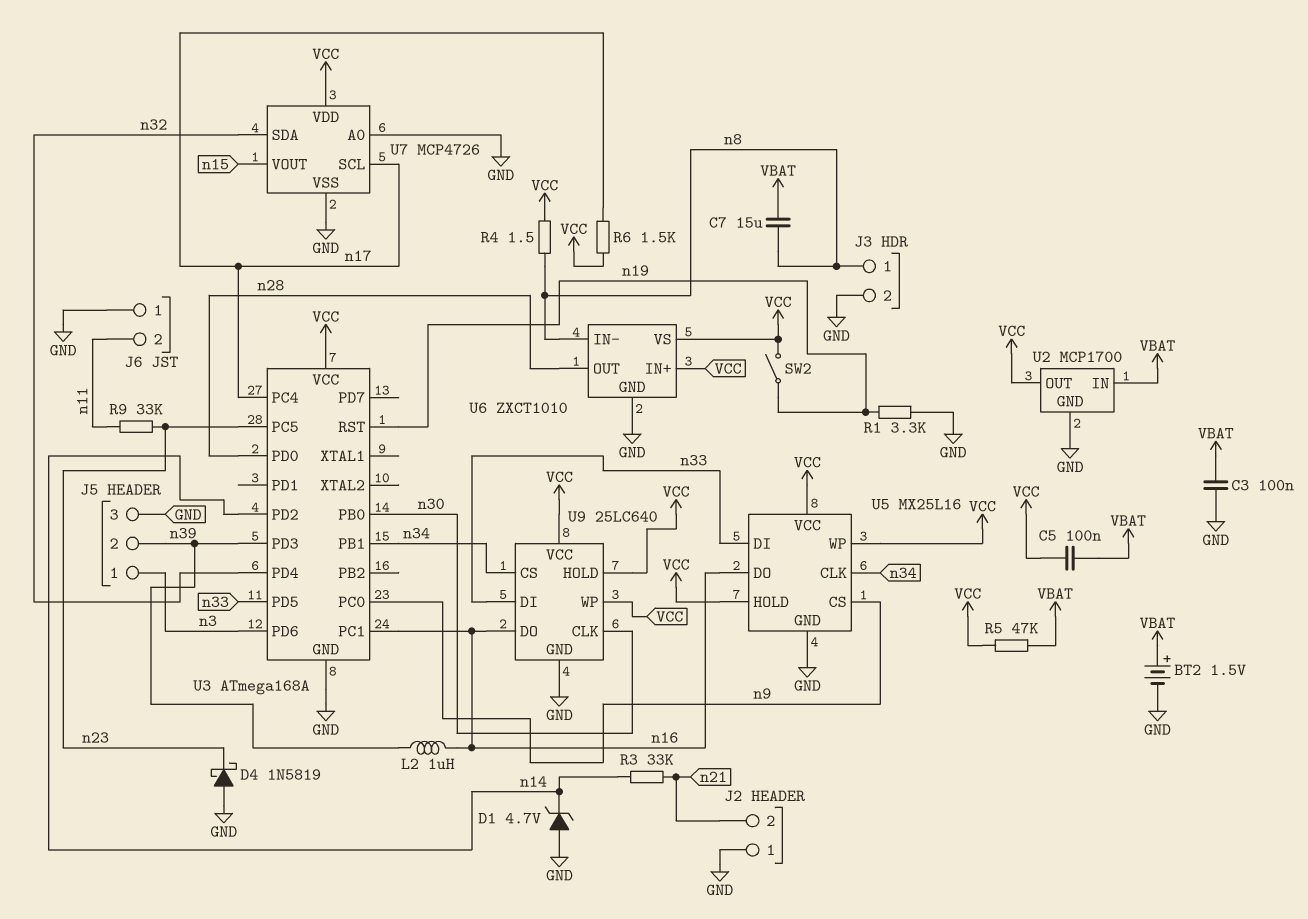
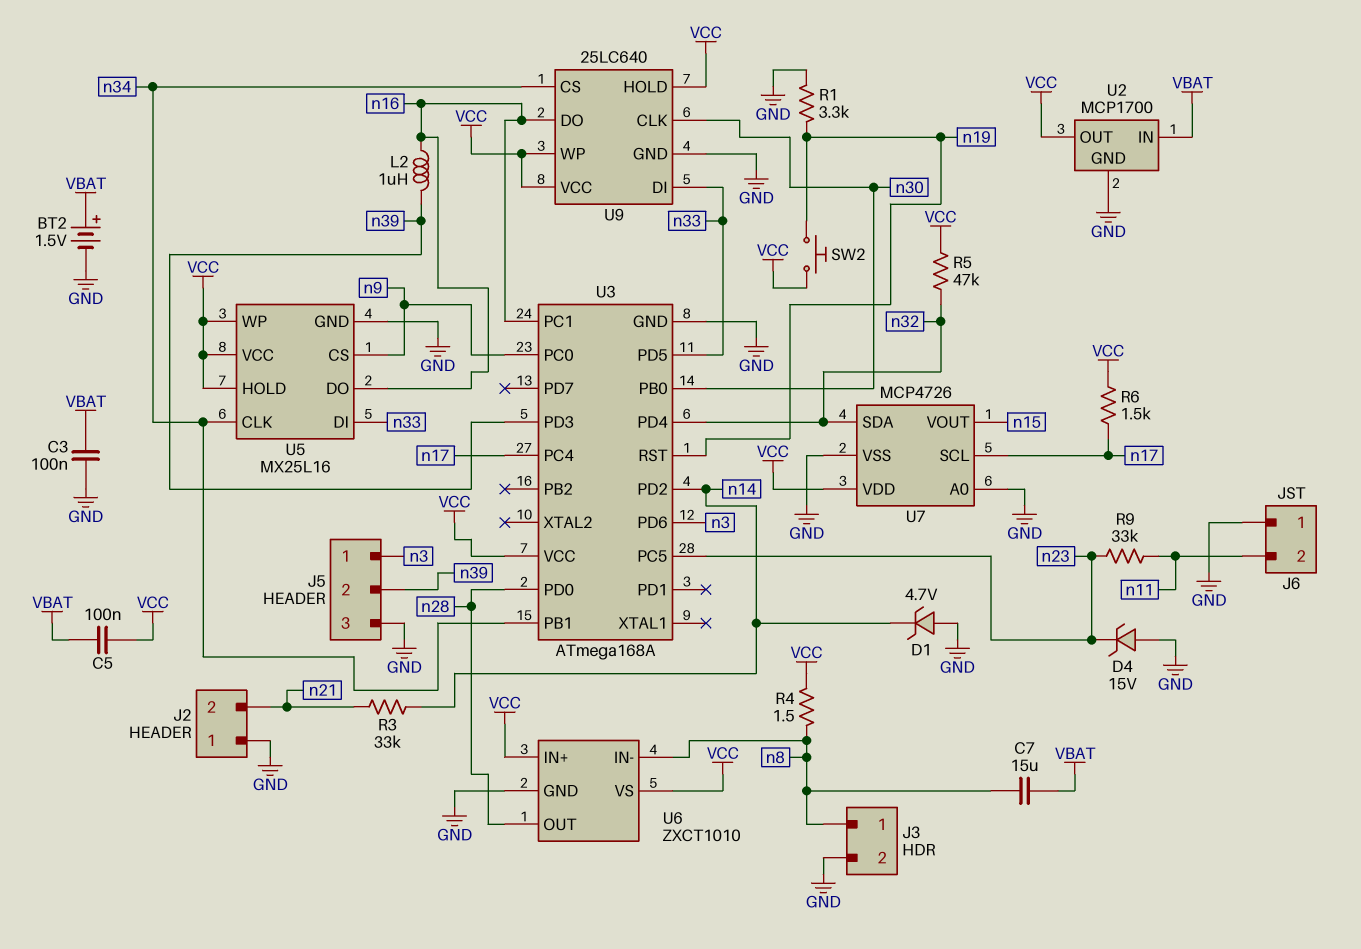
D4: schottky 1N5819 (A GND, K n23) -> zener 15V (A GND, K n23)
R5: 47k (VBAT, VCC) -> 47k (VCC, n32)
SW2: switch (VCC, n19) -> button (VCC, n19)

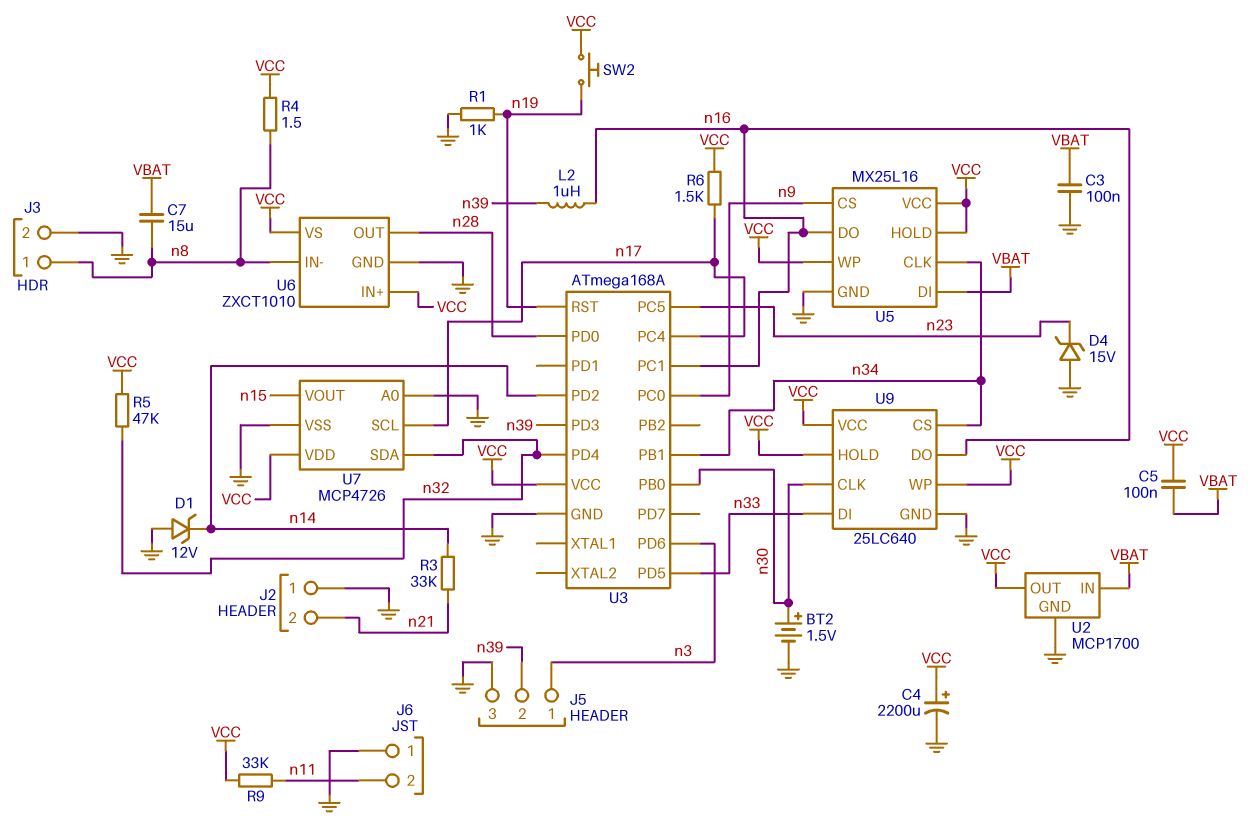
BT2: 1.5V (plus VBAT, minus GND) -> 1.5V (plus n30, minus GND)
C4: none -> 2200uF (plus VCC, minus GND)
D1: zener 4.7V (A GND, K n14) -> zener 12V (A GND, K n14)
R1: 3.3k (GND, n19) -> 1k (GND, n19)
R9: 33k (n11, n23) -> 33k (VCC, n11)
U5 pin DI: n33 -> VBAT

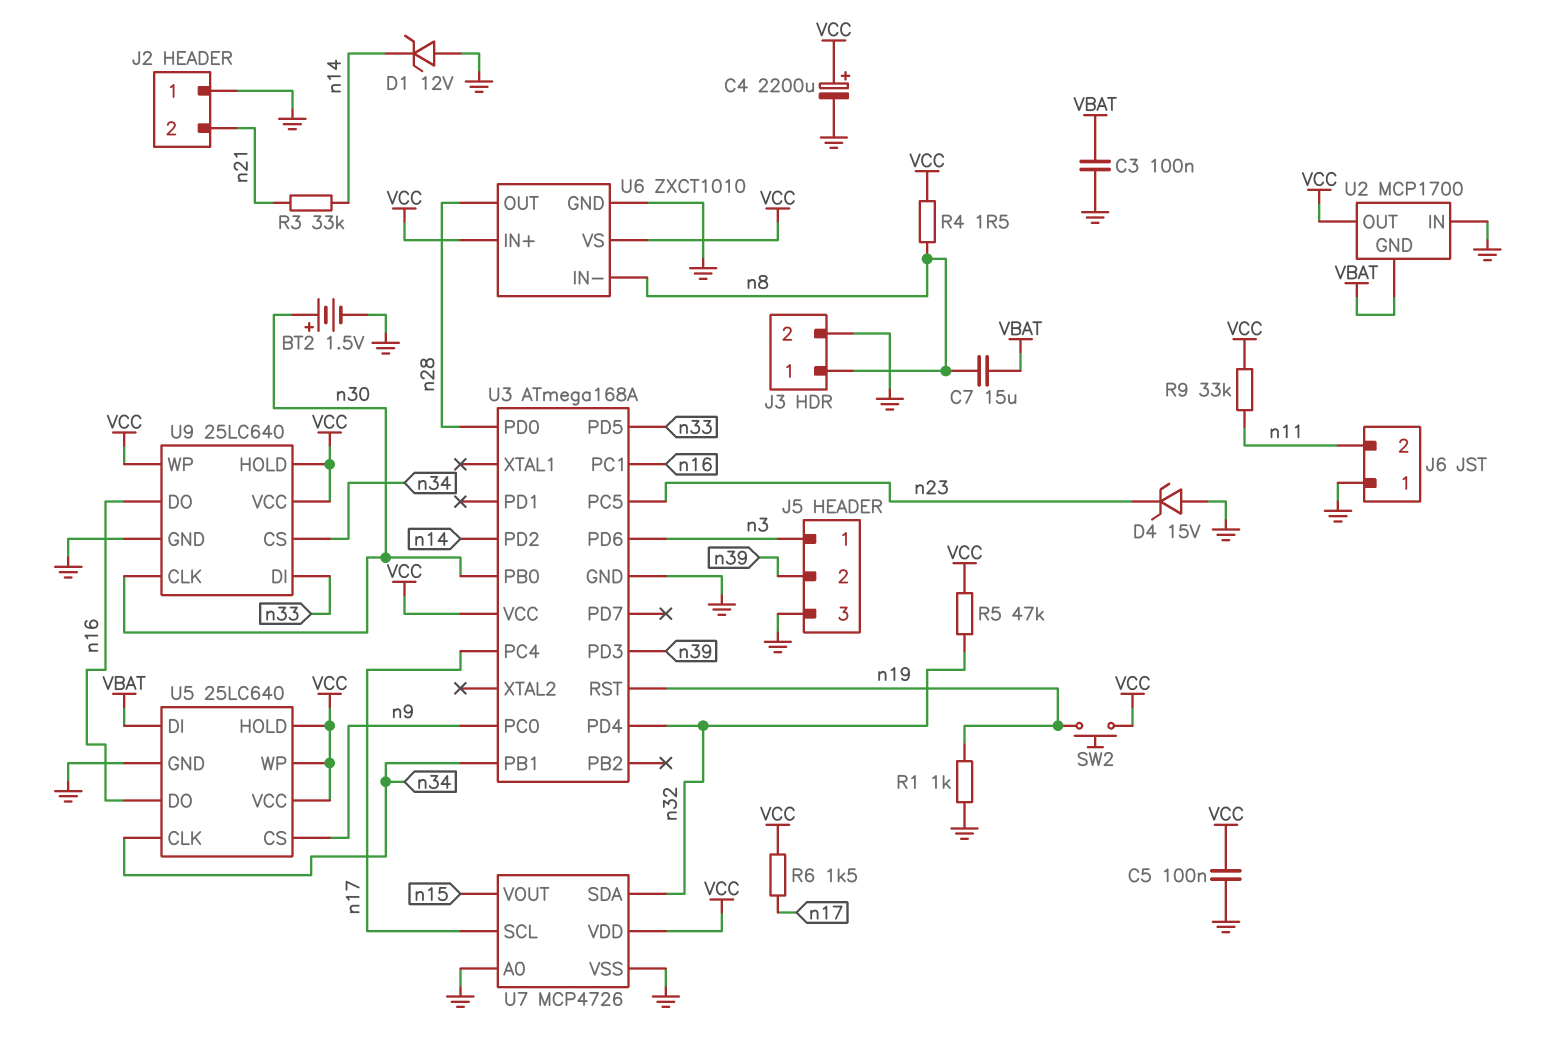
C5: 100nF (VBAT, VCC) -> 100nF (GND, VCC)
L2: 1uH (n16, n39) -> none
U2 pin GND: GND -> VBAT
U2 pin IN: VBAT -> GND
U5: MX25L16 -> 25LC640

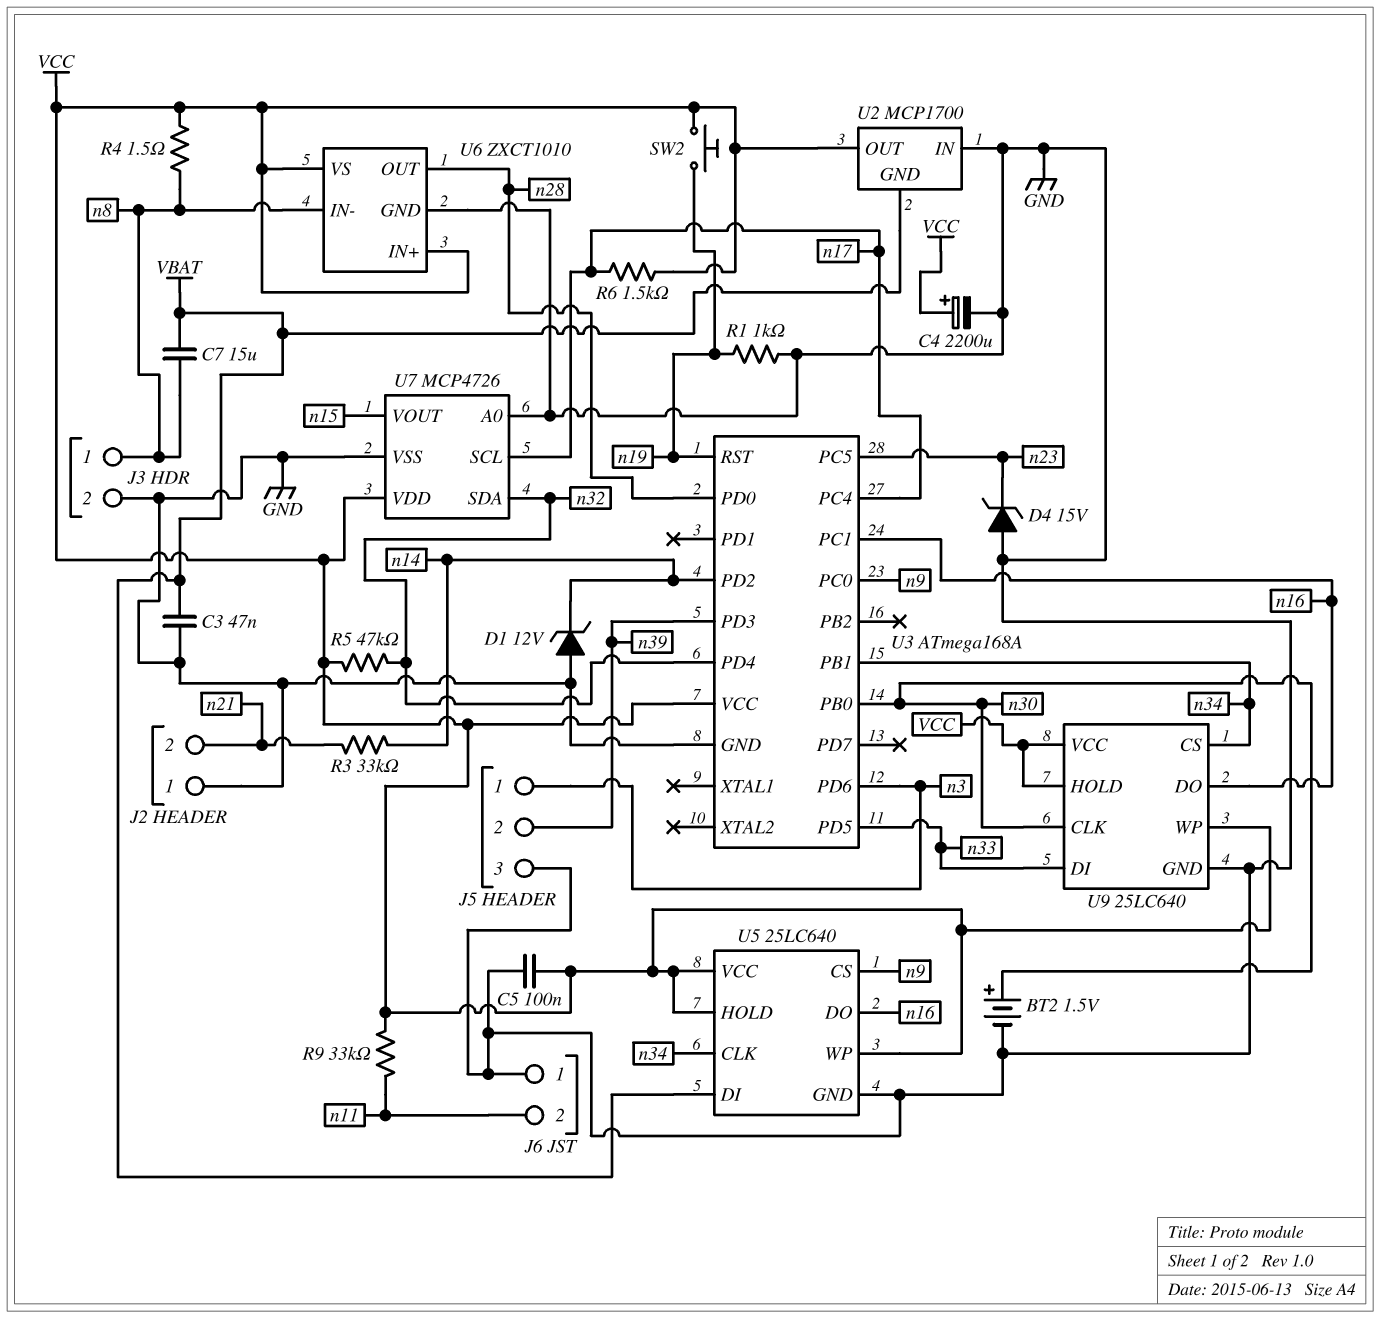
C3: 100nF (GND, VBAT) -> 47nF (GND, VBAT)

